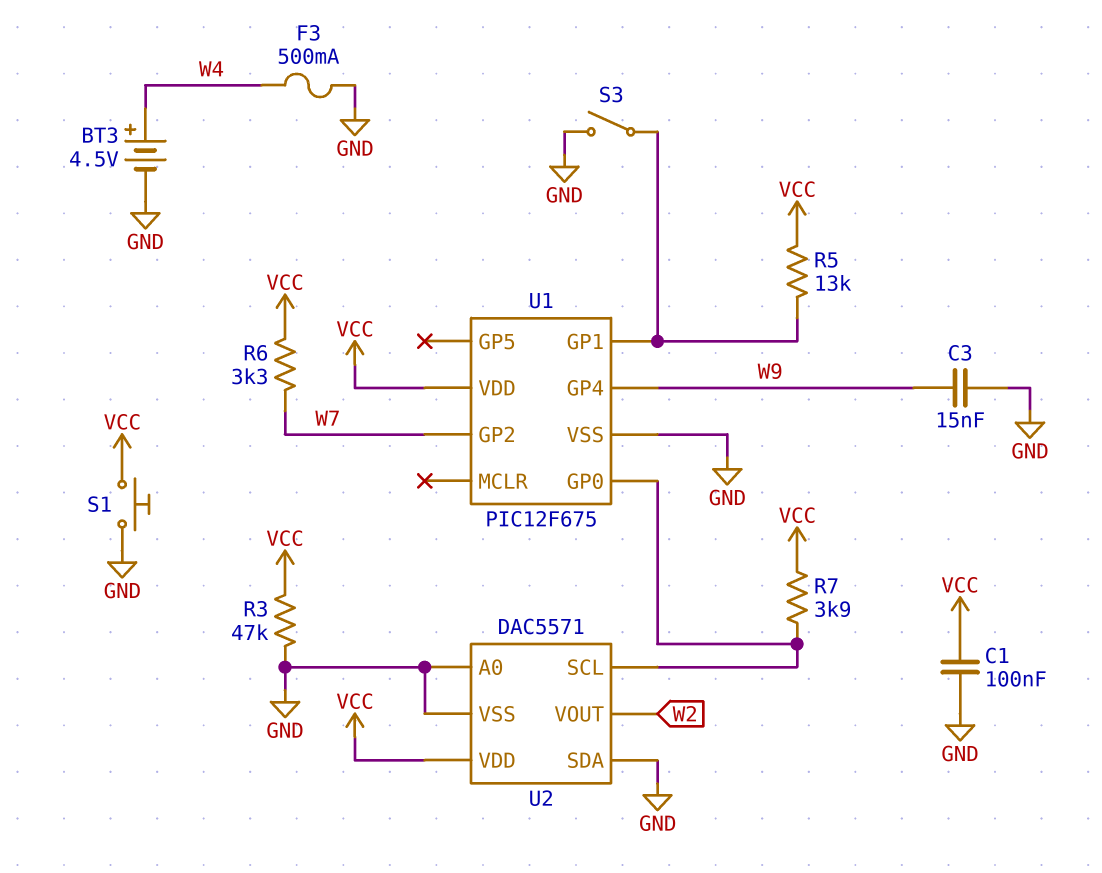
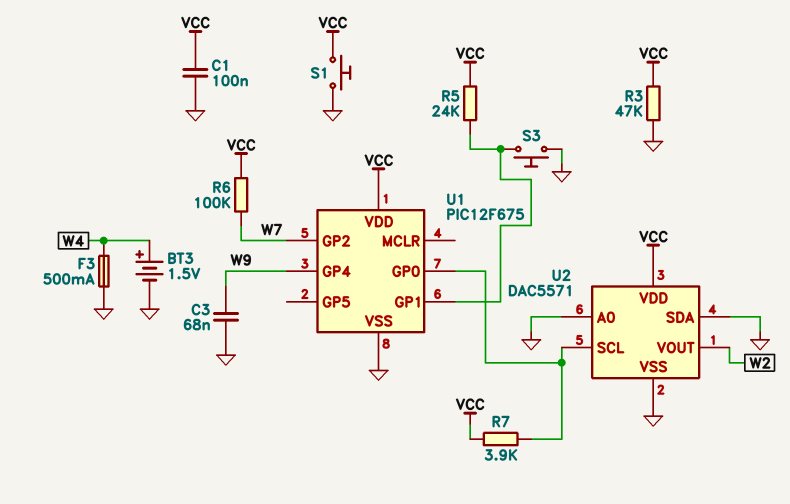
BT3: 4.5V (plus W4, minus GND) -> 1.5V (plus W4, minus GND)
C3: 15nF (GND, W9) -> 68nF (GND, W9)
R5: 13k (U1/GP1, VCC) -> 24k (U1/GP1, VCC)
R6: 3.3k (VCC, W7) -> 100k (VCC, W7)
S3: switch (GND, U1/GP1) -> button (GND, U1/GP1)

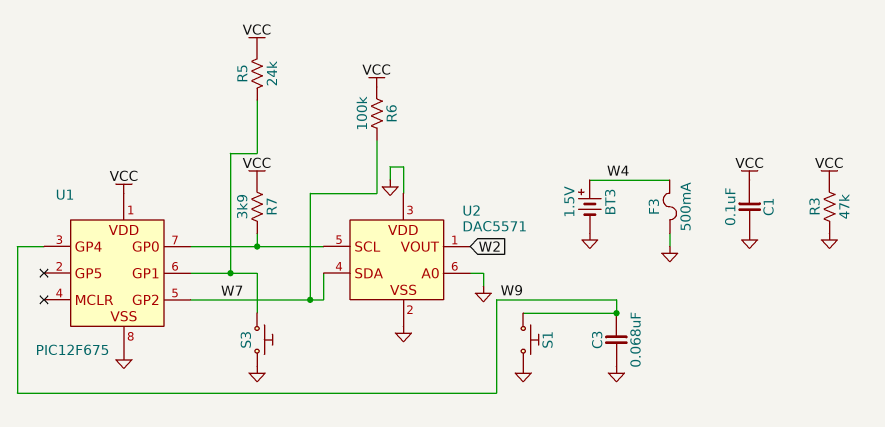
S1: button (GND, VCC) -> button (GND, W9)
U2 pin SDA: GND -> W7
U2 pin VDD: VCC -> GND

